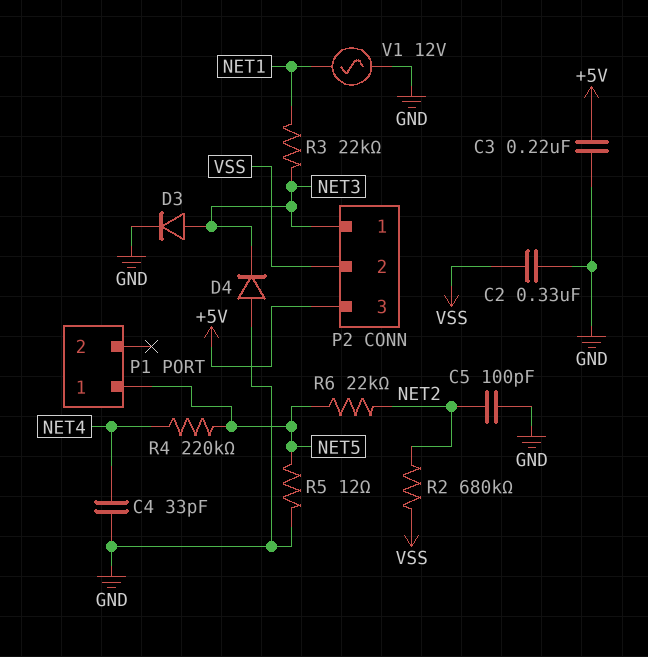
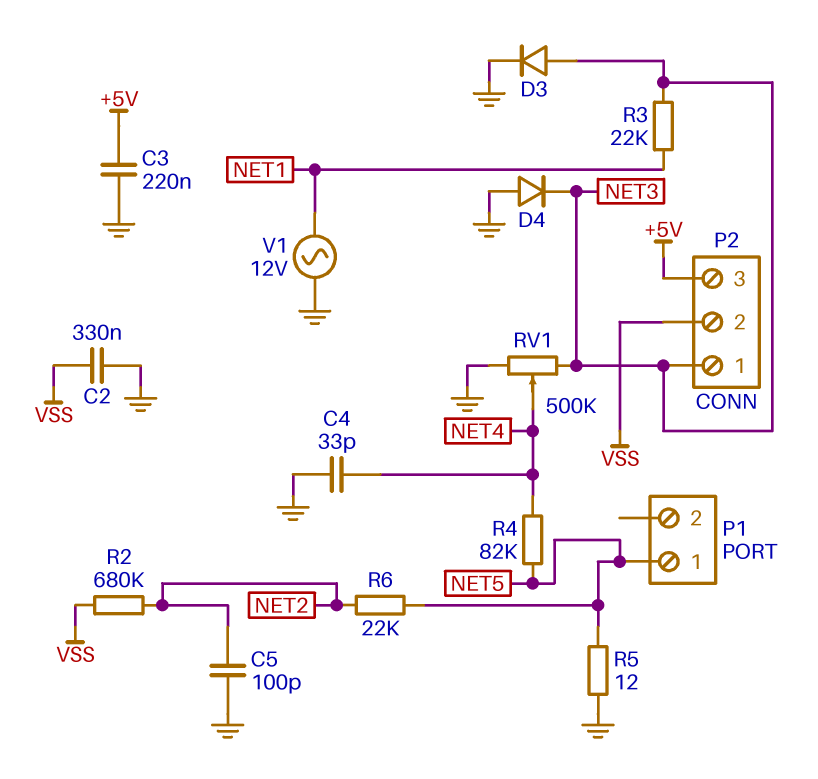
R4: 220k (NET4, NET5) -> 82k (NET4, NET5)
RV1: none -> 500k (GND, NET3, wiper NET4)

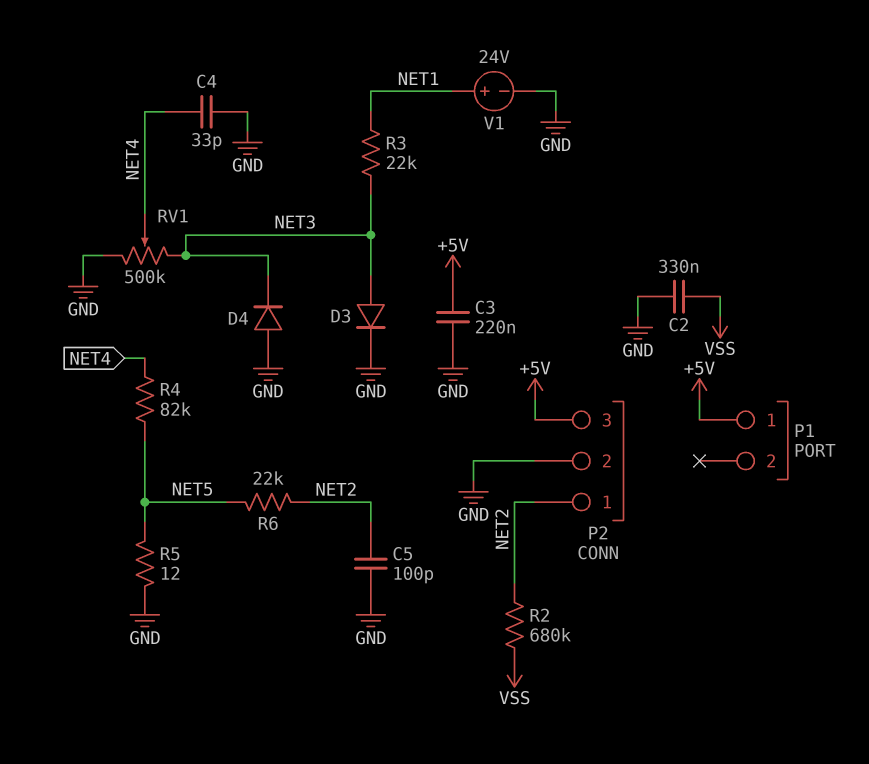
P1 pin 1: NET5 -> +5V
P2 pin 1: NET3 -> NET2
P2 pin 2: VSS -> GND
V1: AC 12V (GND, NET1) -> 24V (plus NET1, minus GND)

